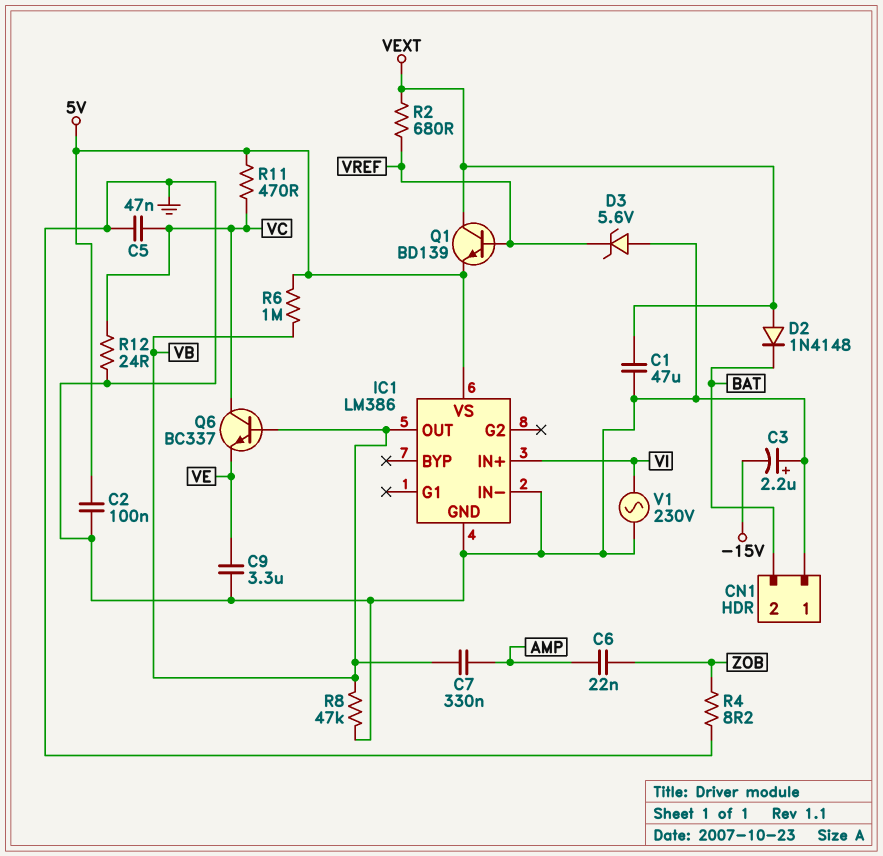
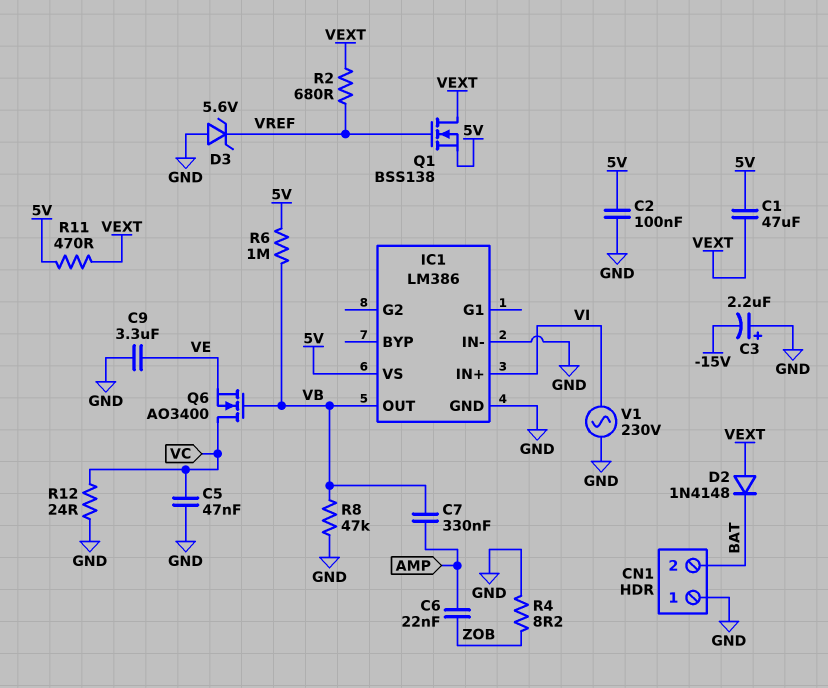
C1: 47uF (GND, VEXT) -> 47uF (5V, VEXT)
Q1: NPN BD139 (B VREF, C VEXT, E 5V) -> NMOS BSS138 (G VREF, D VEXT, S 5V)
Q6: NPN BC337 (B VB, C VC, E VE) -> NMOS AO3400 (G VB, D VC, S VE)
R11: 470 (5V, VC) -> 470 (5V, VEXT)

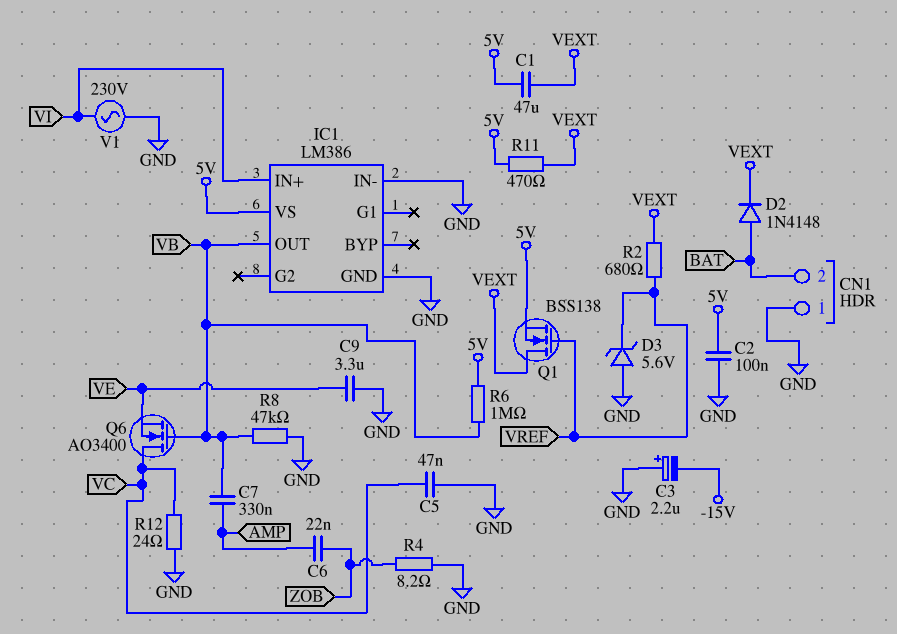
D2: diode 1N4148 (A VEXT, K BAT) -> diode 1N4148 (A BAT, K VEXT)

